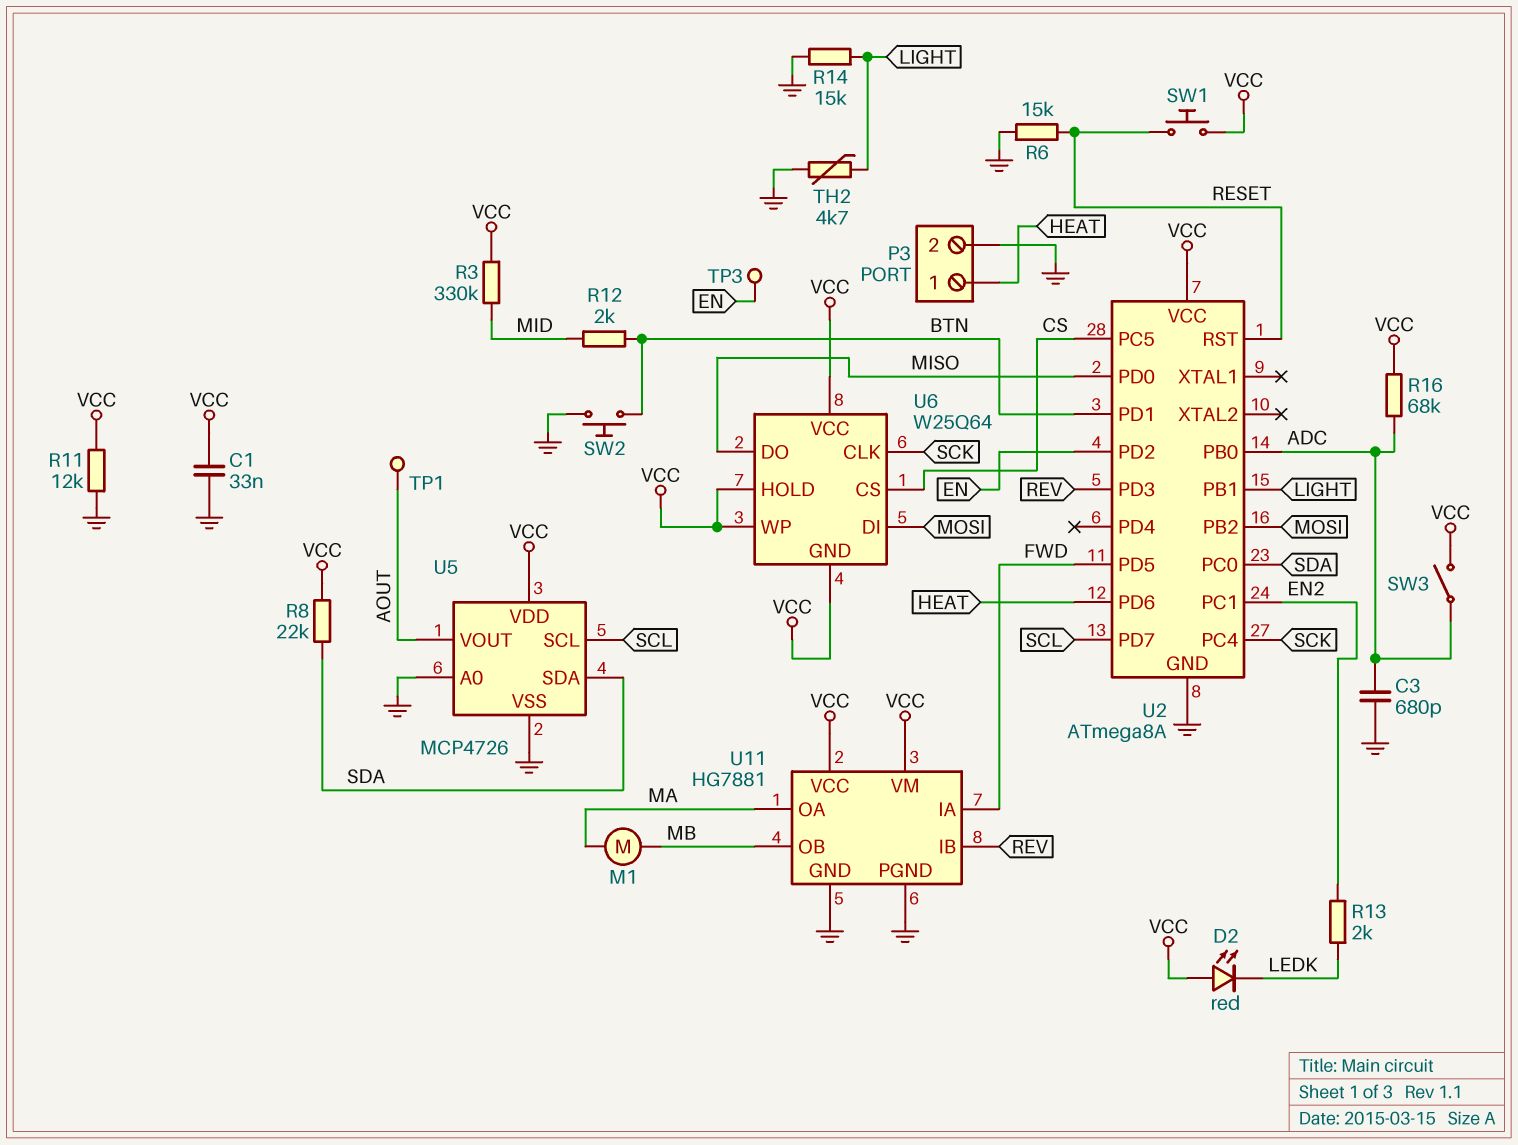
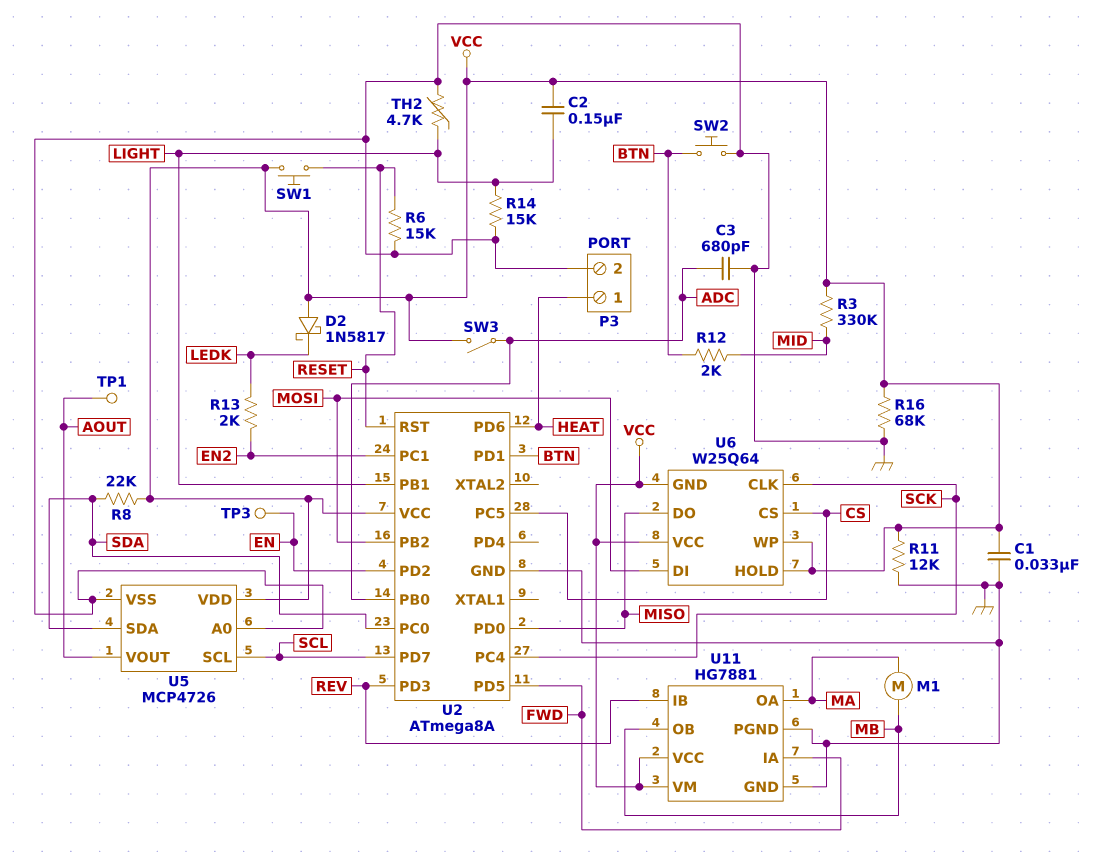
C2: none -> 150nF (LIGHT, VCC)
D2: LED red (A VCC, K LEDK) -> schottky 1N5817 (A VCC, K LEDK)
R16: 68k (ADC, VCC) -> 68k (GND, VCC)

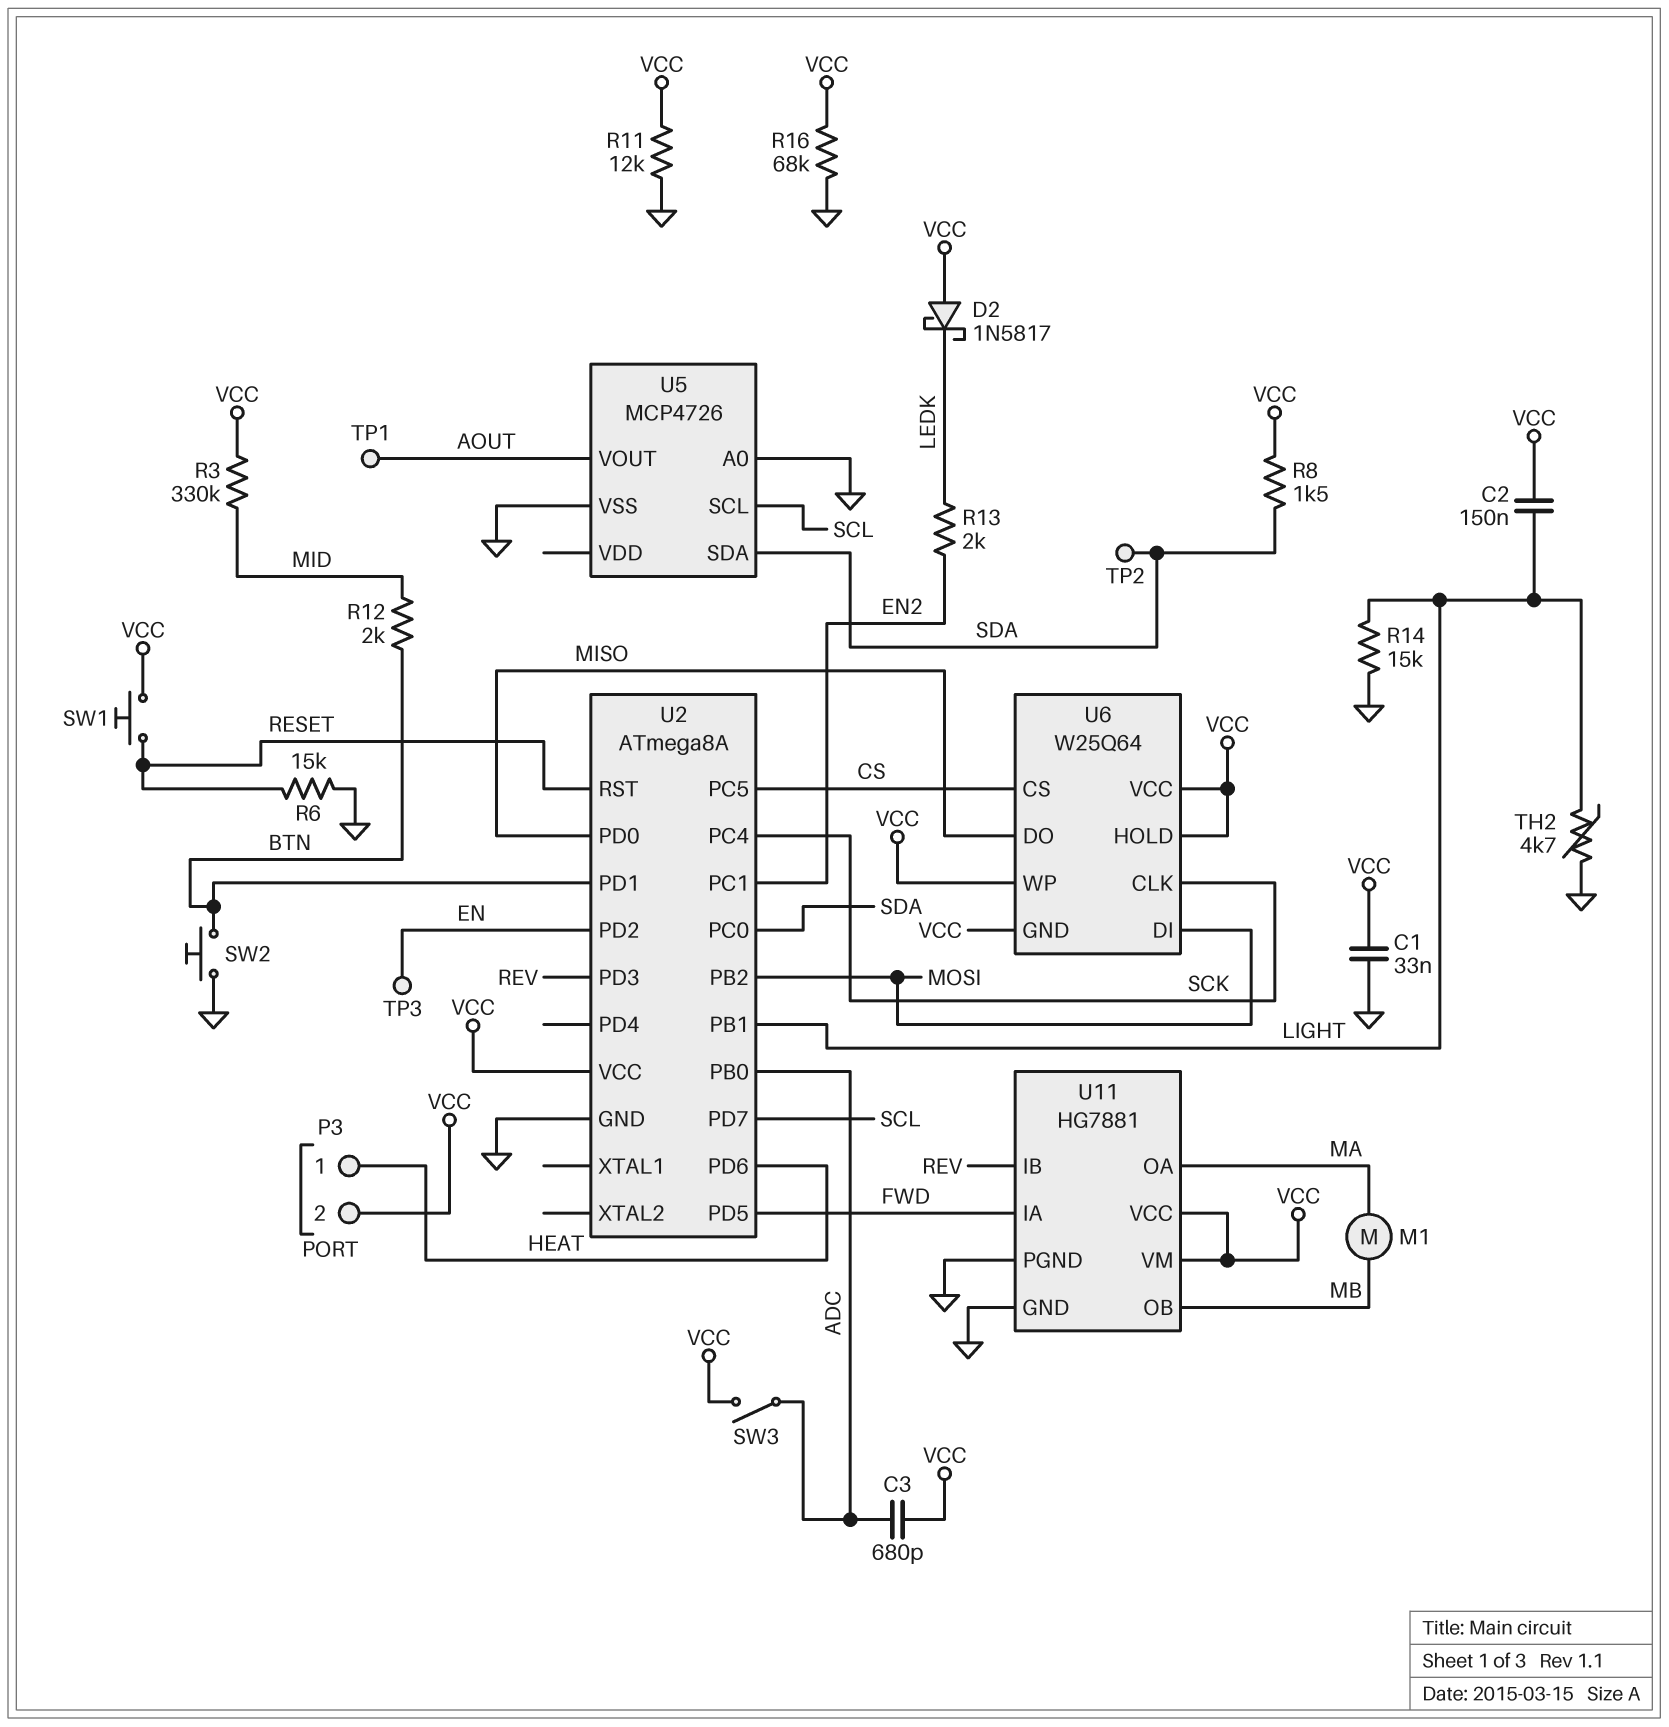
C3: 680pF (ADC, GND) -> 680pF (ADC, VCC)
P3 pin 2: GND -> VCC
R8: 22k (SDA, VCC) -> 1.5k (SDA, VCC)
TP2: none -> test point (SDA)
U5 pin VDD: VCC -> none

